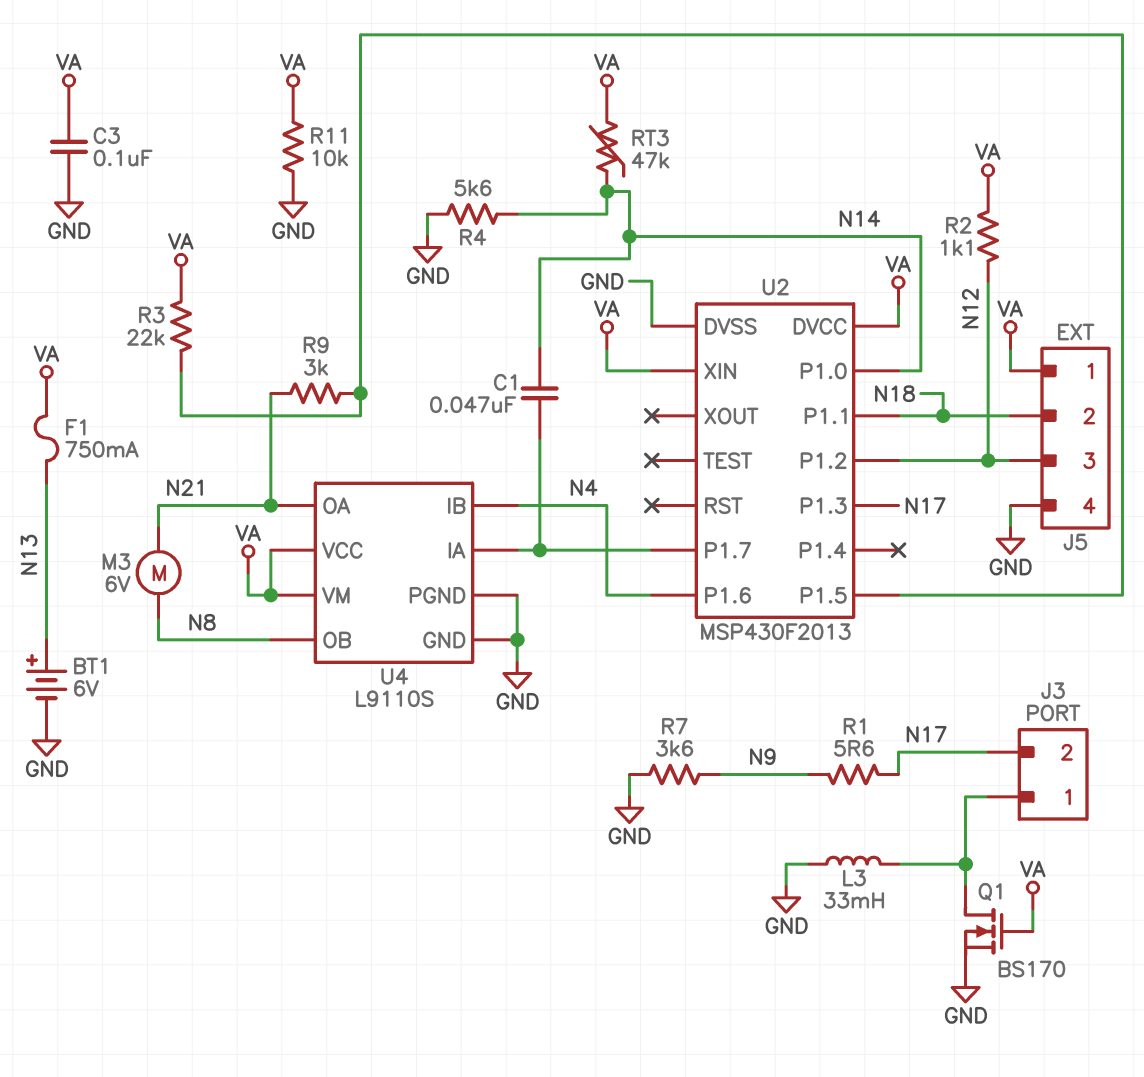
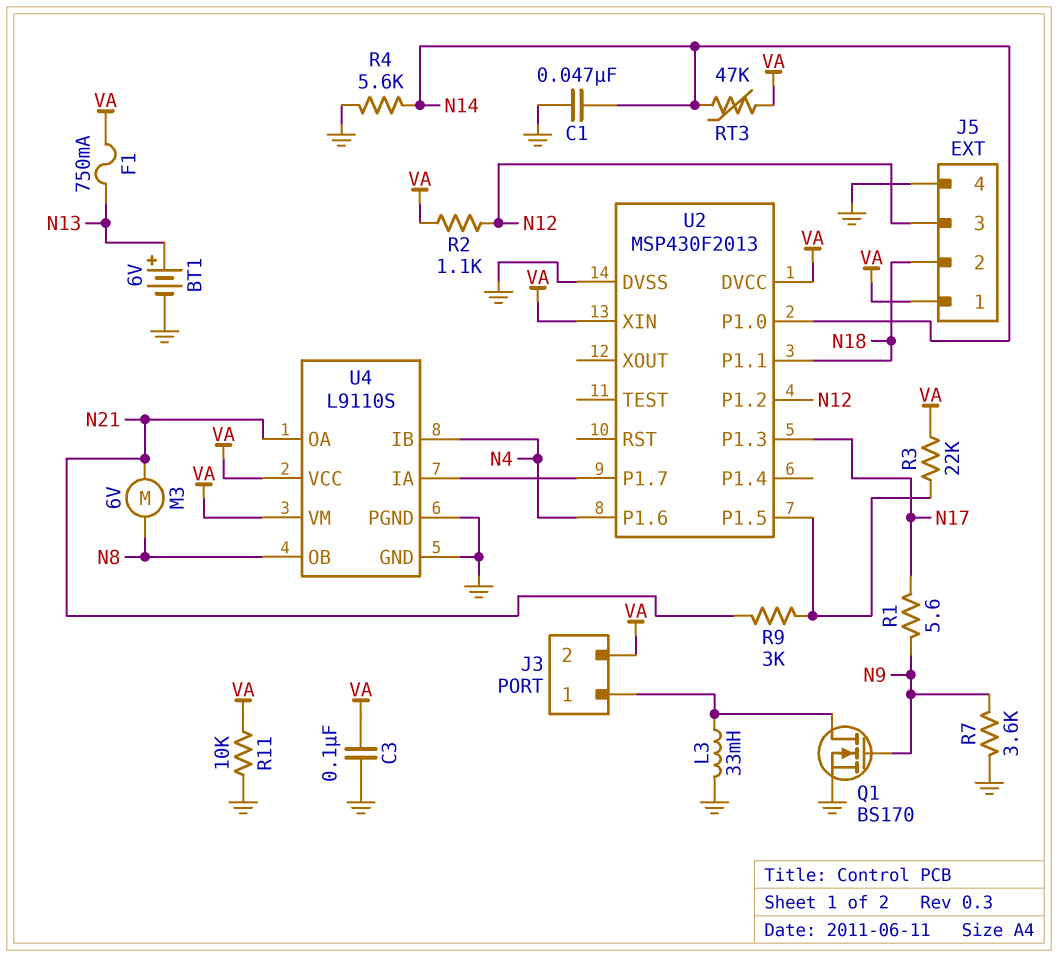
C1: 47nF (N14, U2/P1.7) -> 47nF (GND, N14)
J3 pin 2: N17 -> VA
Q1: NMOS BS170 (G VA, D J3/1, S GND) -> NMOS BS170 (G N9, D J3/1, S GND)

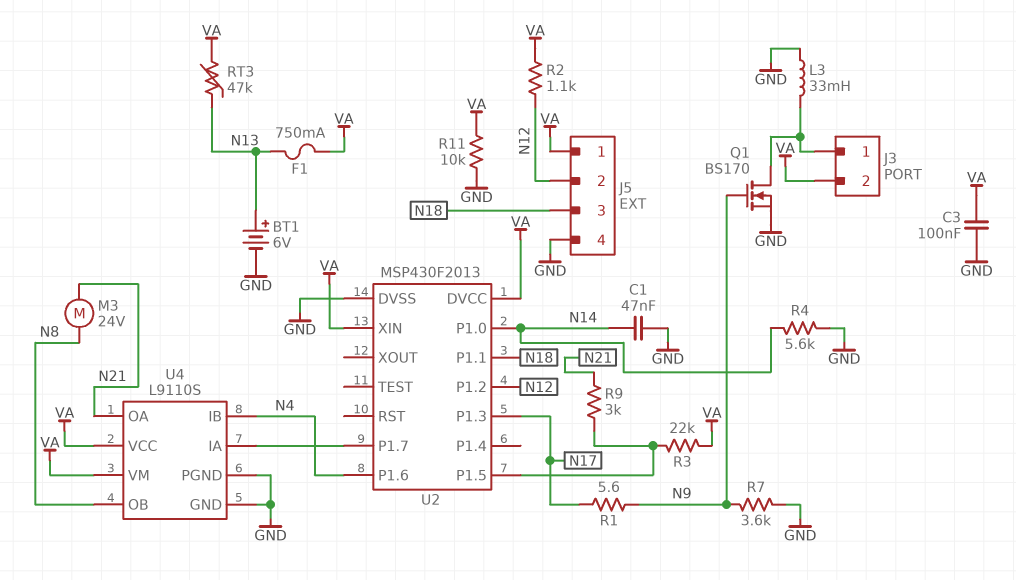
J5 pin 2: N18 -> N12
J5 pin 3: N12 -> N18
M3: motor 6V (N8, N21) -> motor 24V (N8, N21)
RT3: 47k (N14, VA) -> 47k (N13, VA)

